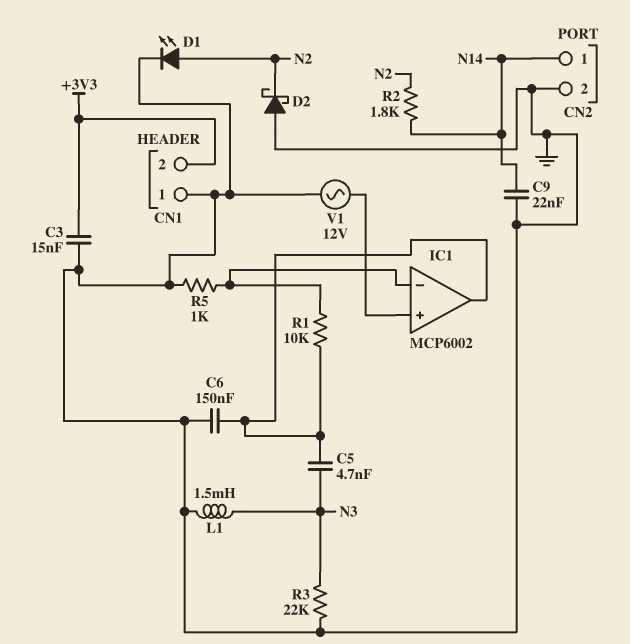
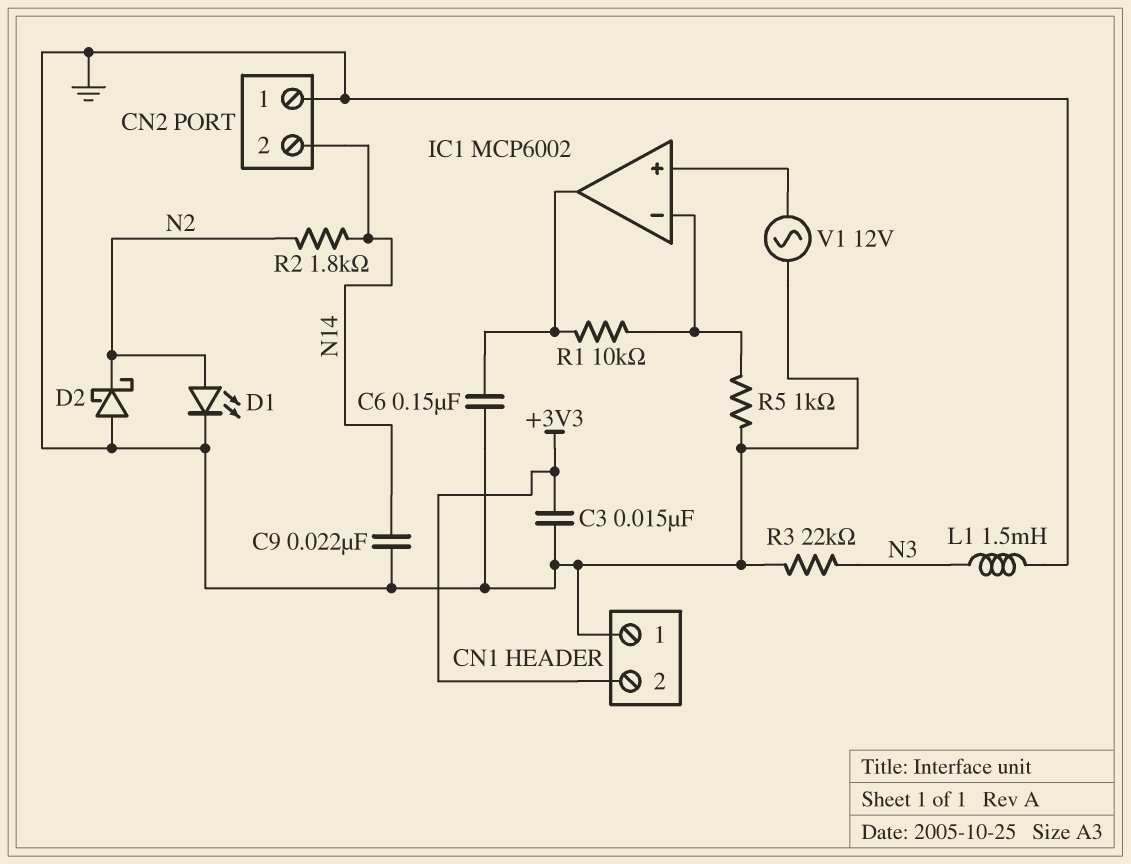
C5: 4.7nF (IC1/out, N3) -> none
CN2 pin 1: N14 -> GND
CN2 pin 2: GND -> N14

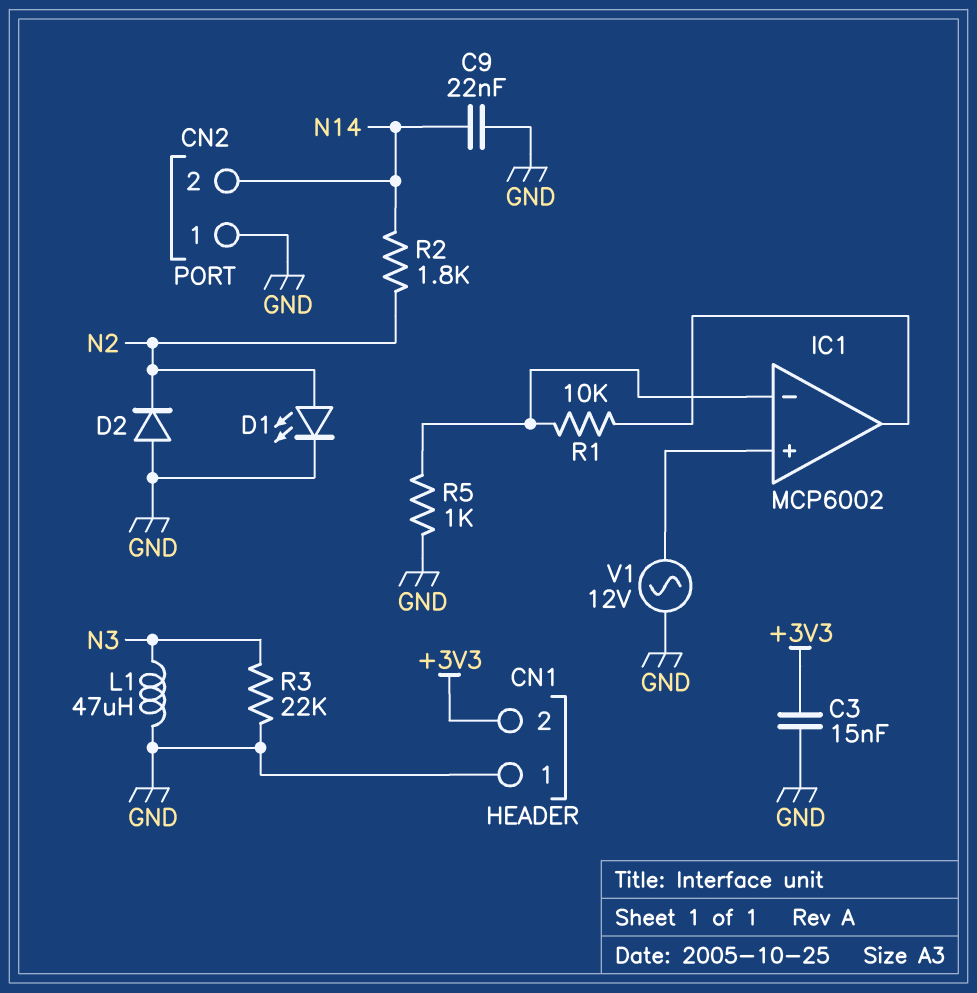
C6: 150nF (GND, IC1/out) -> none
D2: schottky (A GND, K N2) -> diode (A GND, K N2)
L1: 1.5mH (GND, N3) -> 47uH (GND, N3)

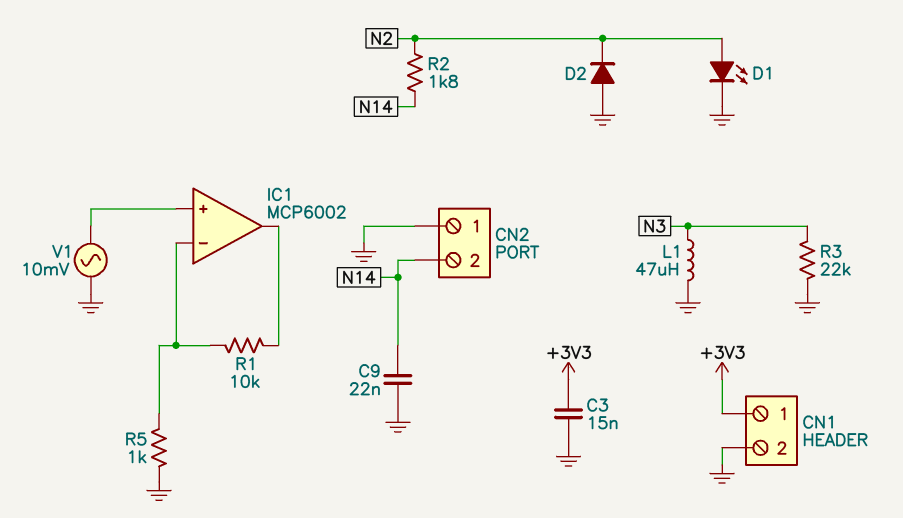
CN1 pin 1: GND -> +3V3
CN1 pin 2: +3V3 -> GND
V1: AC 12V (GND, IC1/in+) -> AC 10mV (GND, IC1/in+)

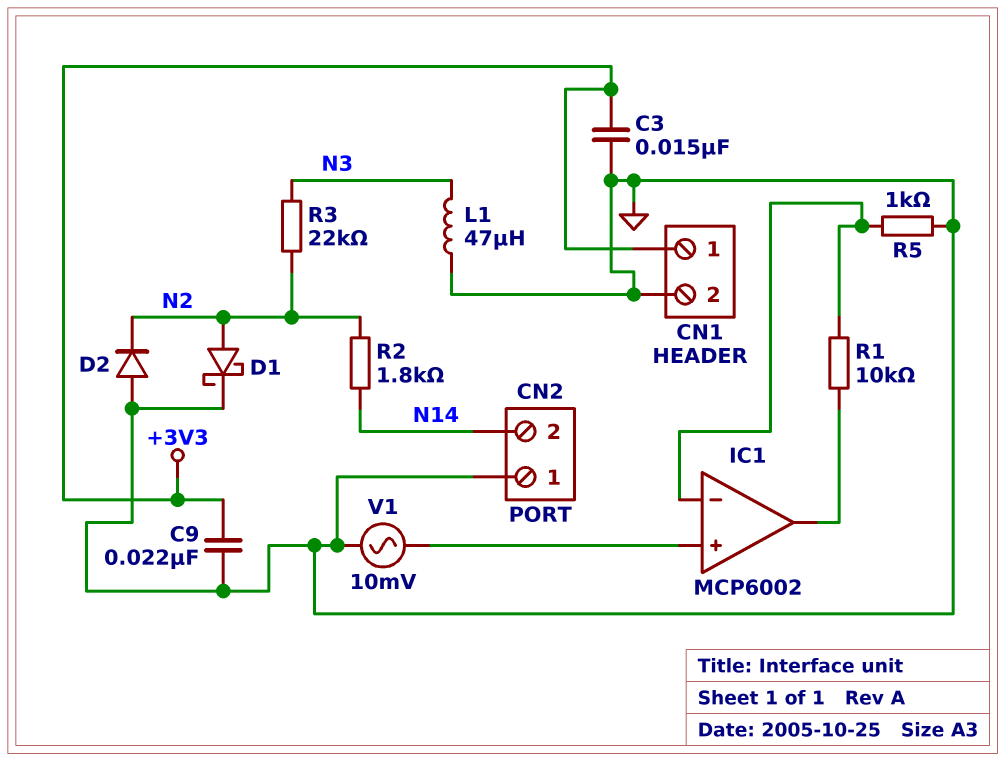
C9: 22nF (GND, N14) -> 22nF (+3V3, GND)
D1: LED (A N2, K GND) -> schottky (A N2, K GND)
R3: 22k (GND, N3) -> 22k (N2, N3)

